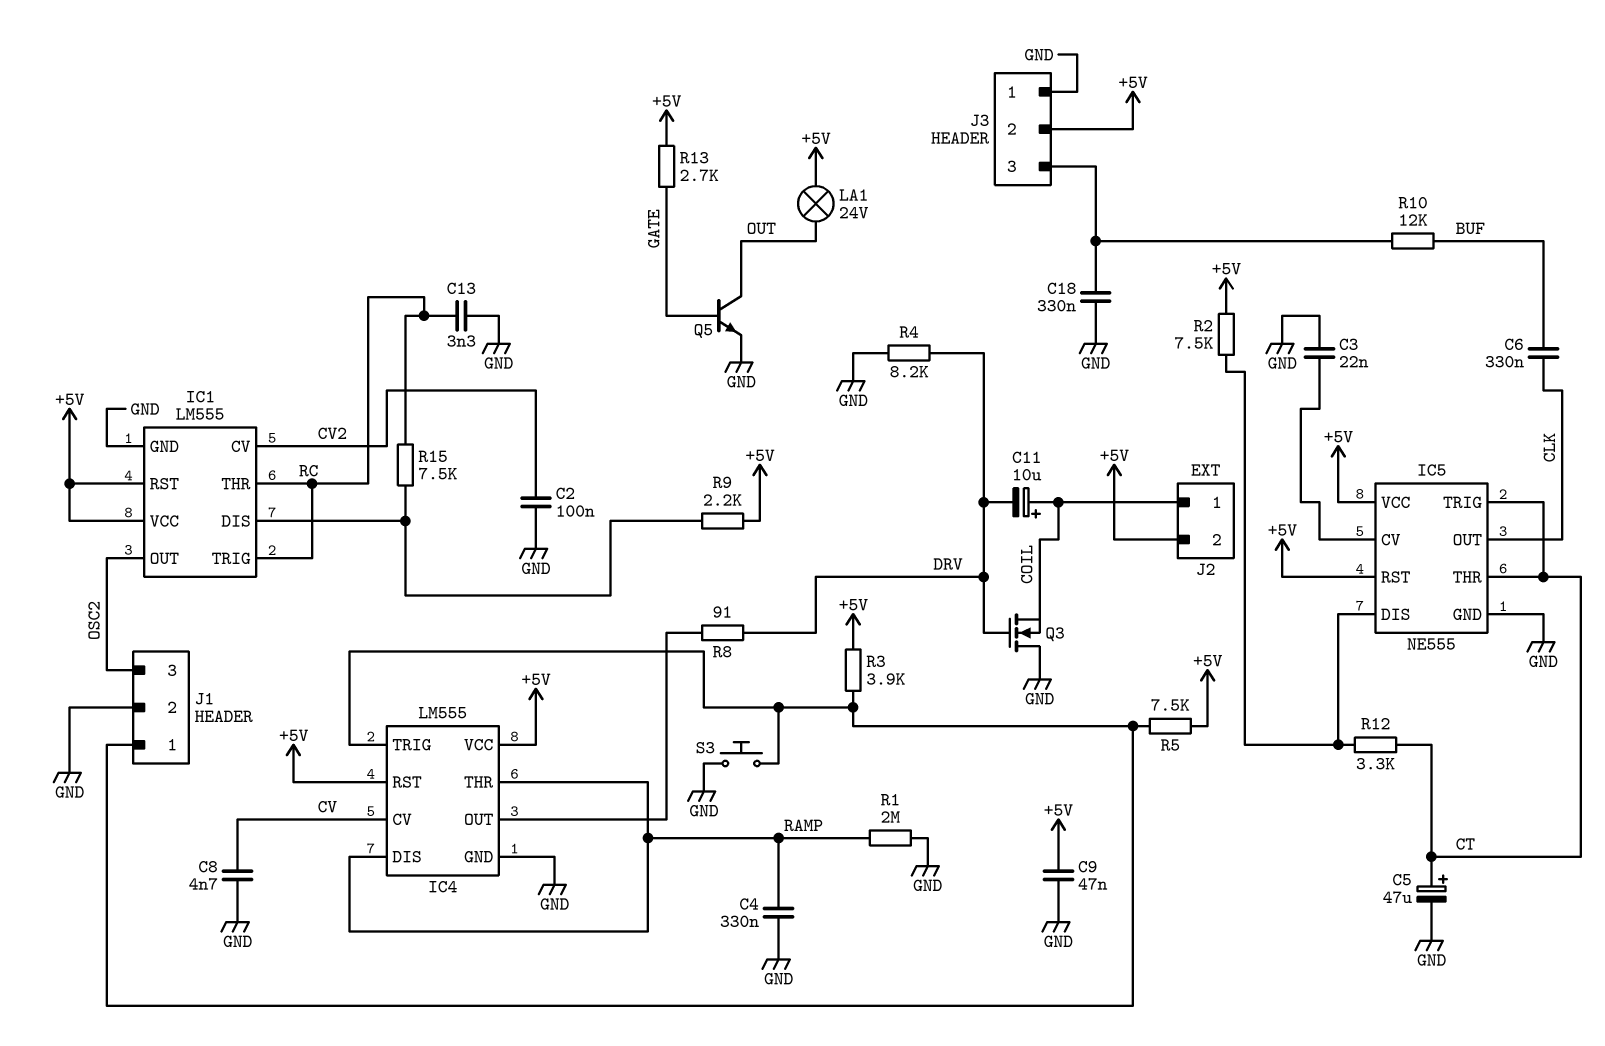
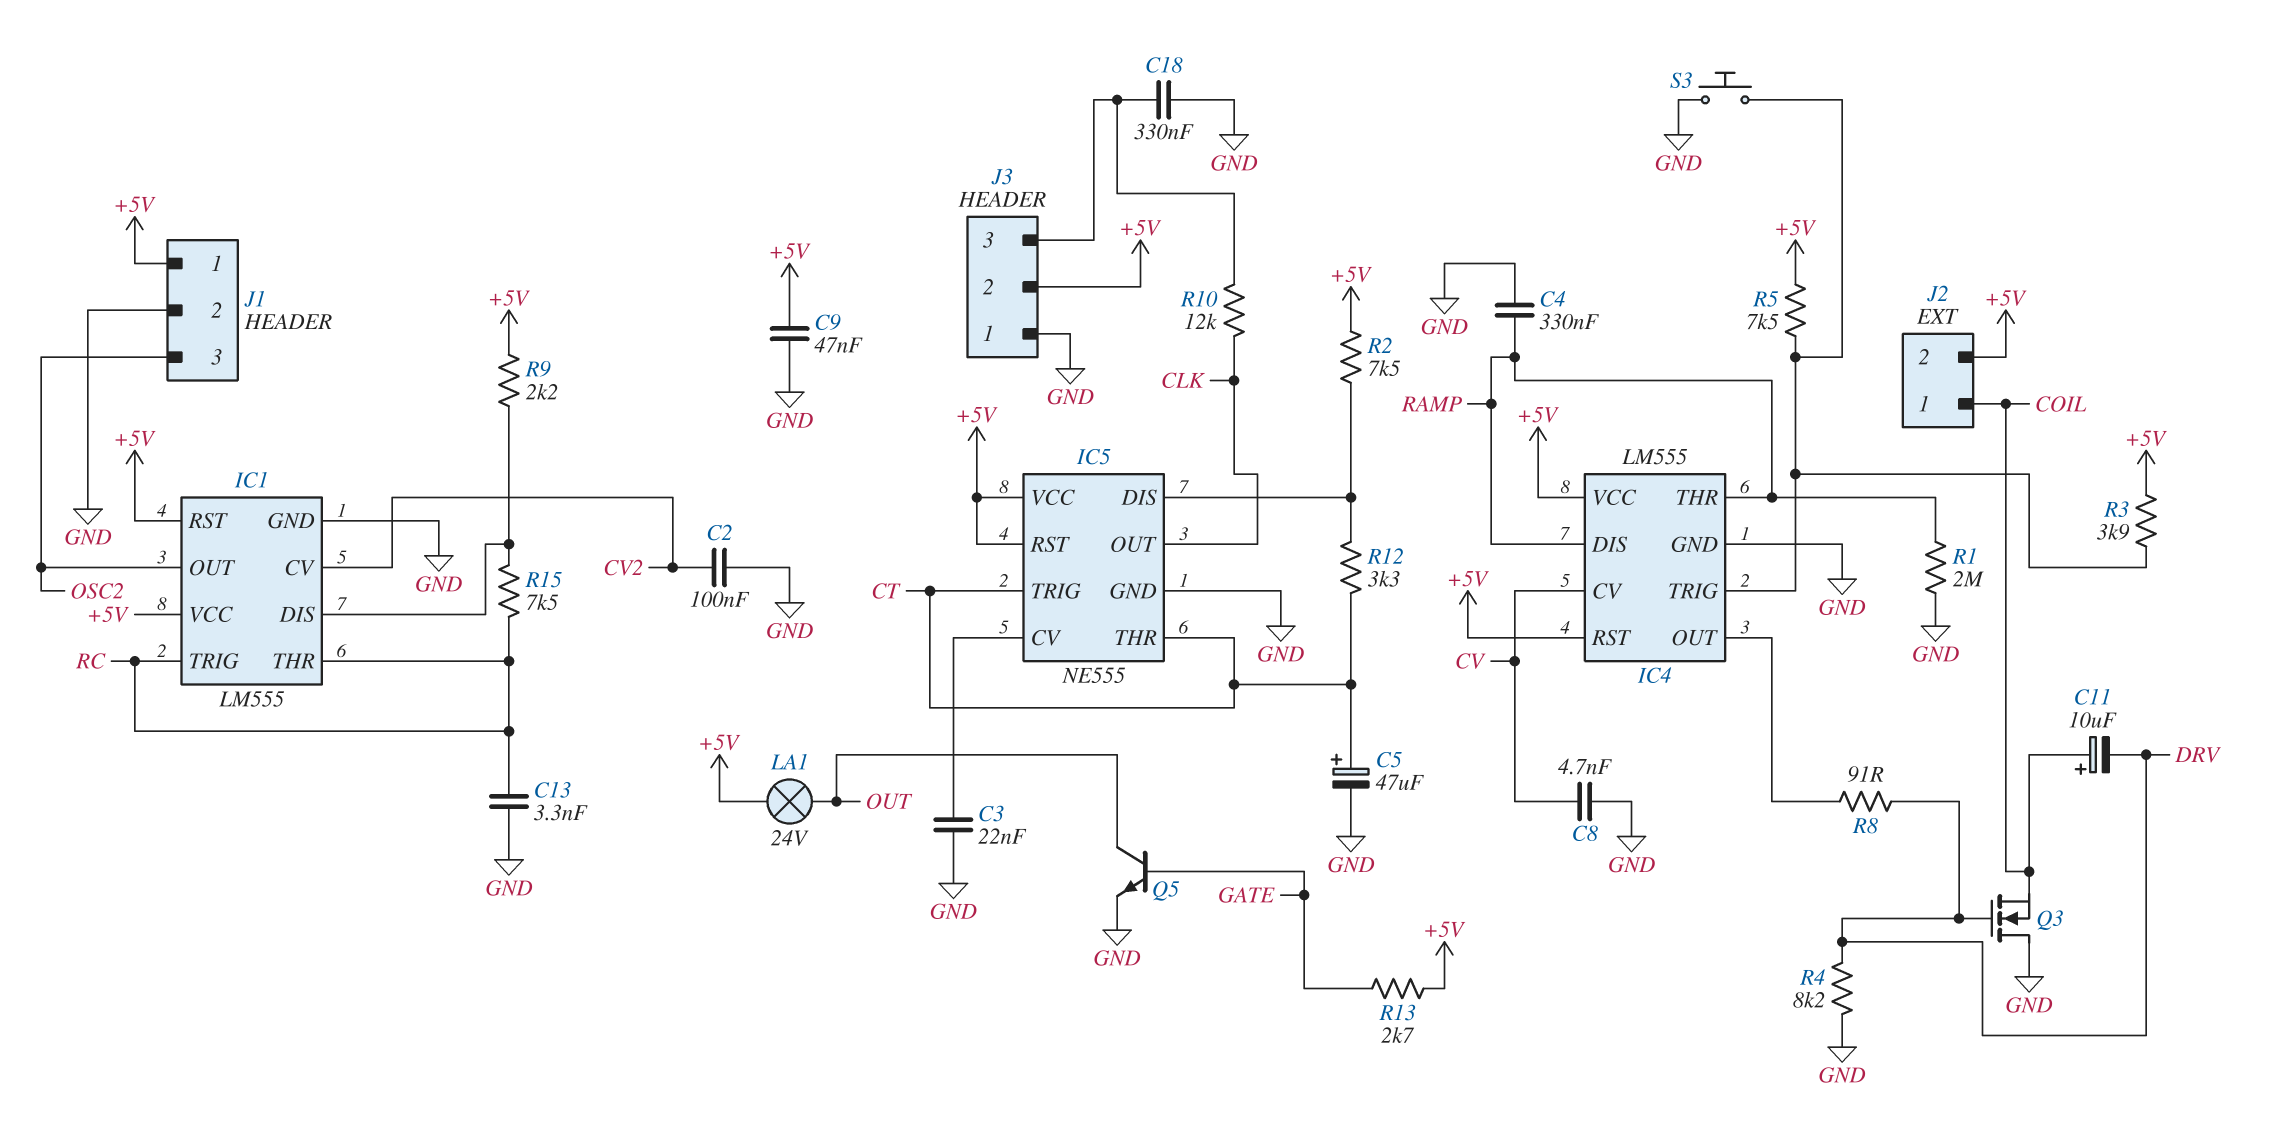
C6: 330nF (BUF, CLK) -> none
J1 pin 1: IC4/TRIG -> +5V
R10: 12k (BUF, J3/3) -> 12k (CLK, J3/3)

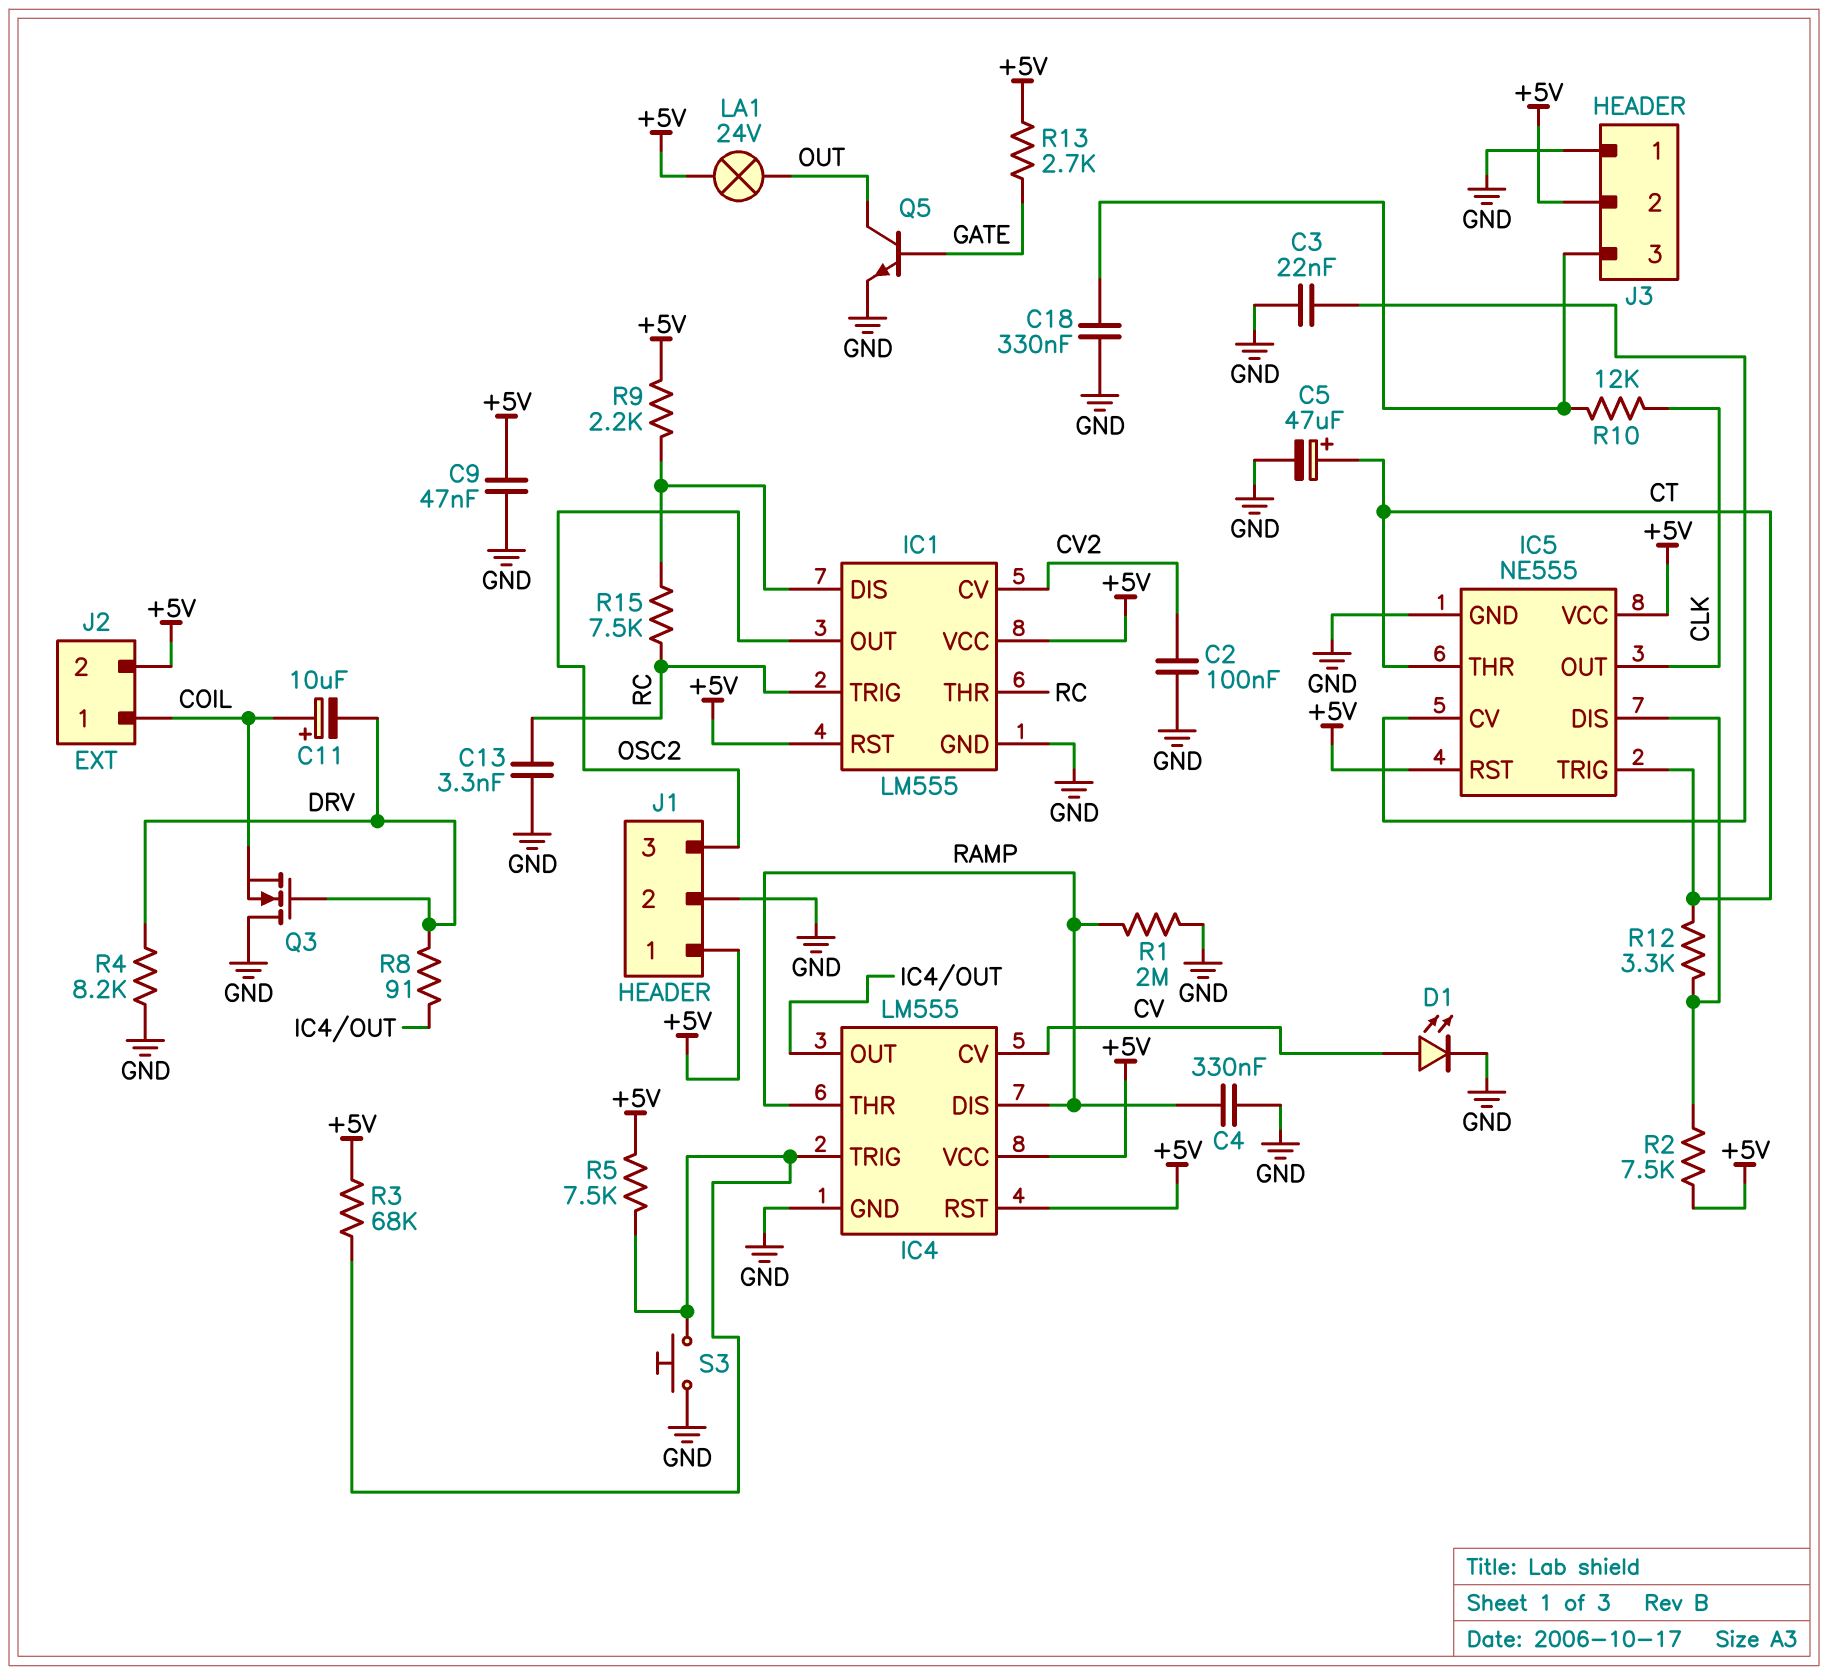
C8: 4.7nF (CV, GND) -> none
D1: none -> LED (A CV, K GND)
R3: 3.9k (+5V, IC4/TRIG) -> 68k (+5V, IC4/TRIG)

